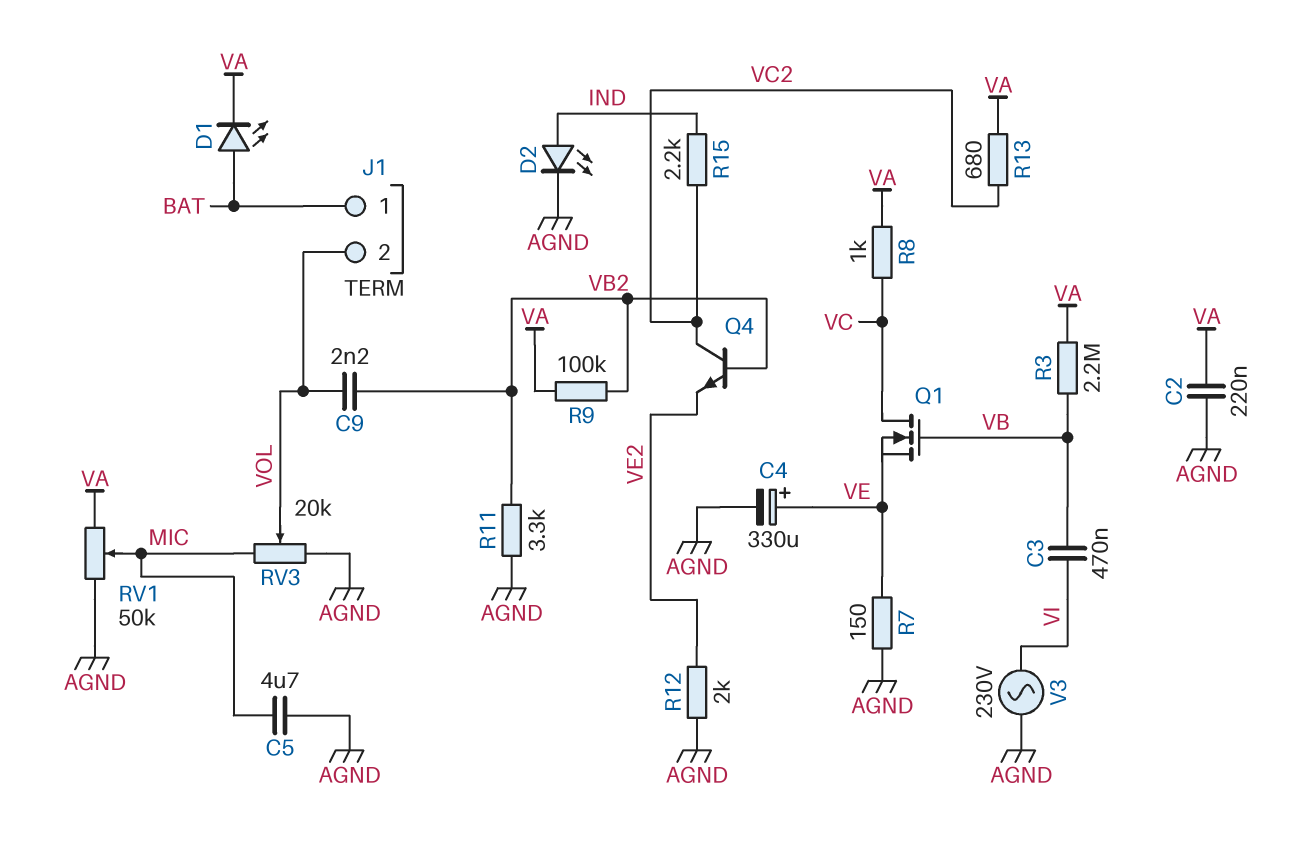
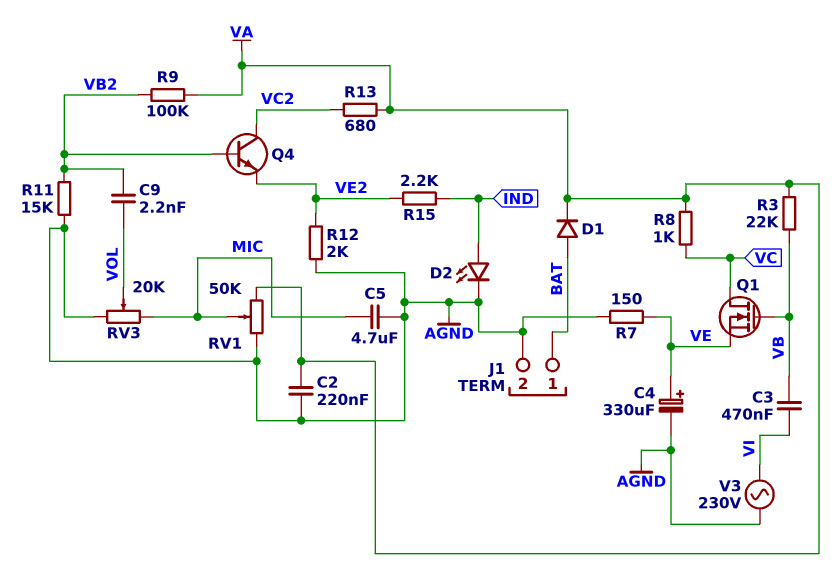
D1: LED (A BAT, K VA) -> diode (A BAT, K VA)
J1 pin 2: VOL -> AGND
R3: 2.2M (VA, VB) -> 22k (VA, VB)
R11: 3.3k (AGND, VB2) -> 15k (AGND, VB2)
R15: 2.2k (IND, VC2) -> 2.2k (IND, VE2)

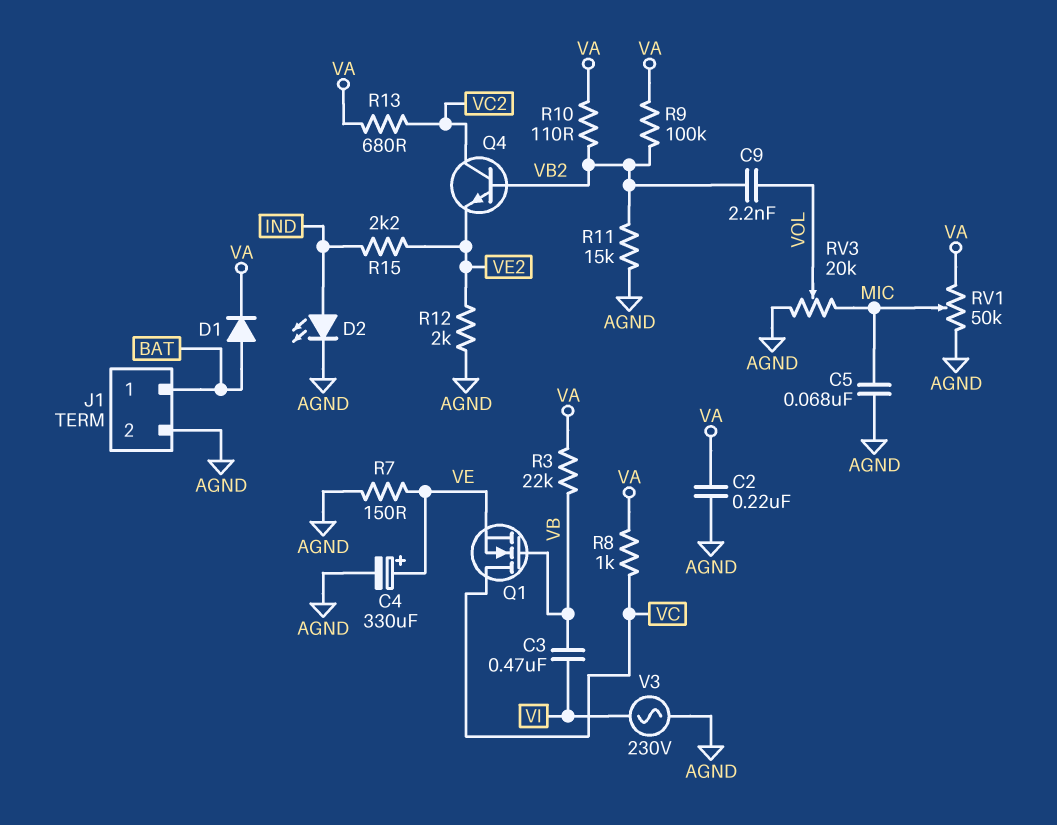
C5: 4.7uF (AGND, MIC) -> 68nF (AGND, MIC)
R10: none -> 110 (VA, VB2)

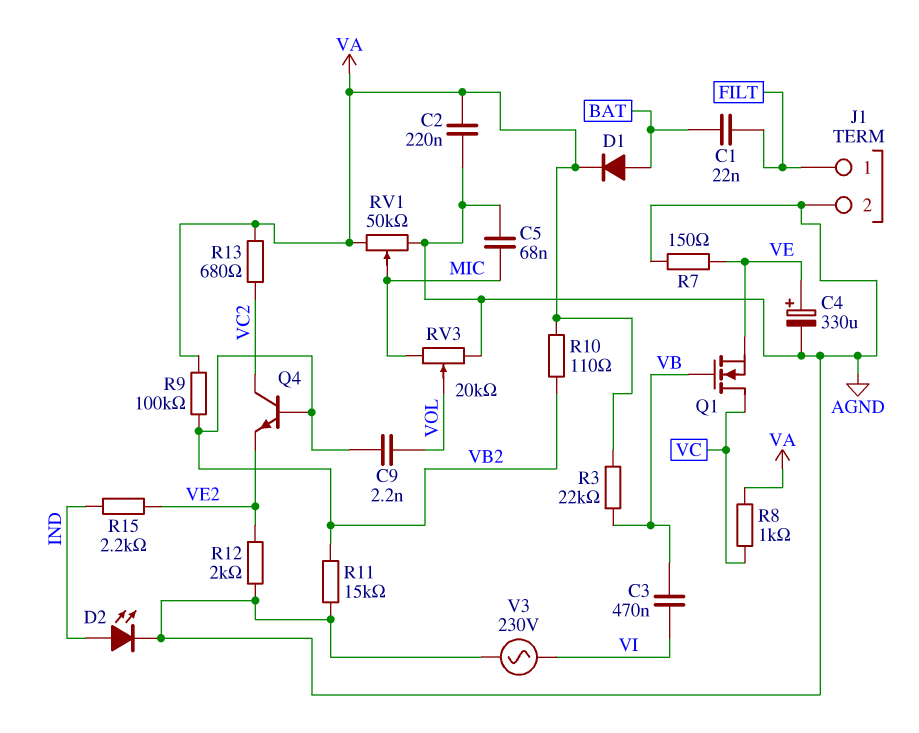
C1: none -> 22nF (BAT, FILT)
J1 pin 1: BAT -> FILT

